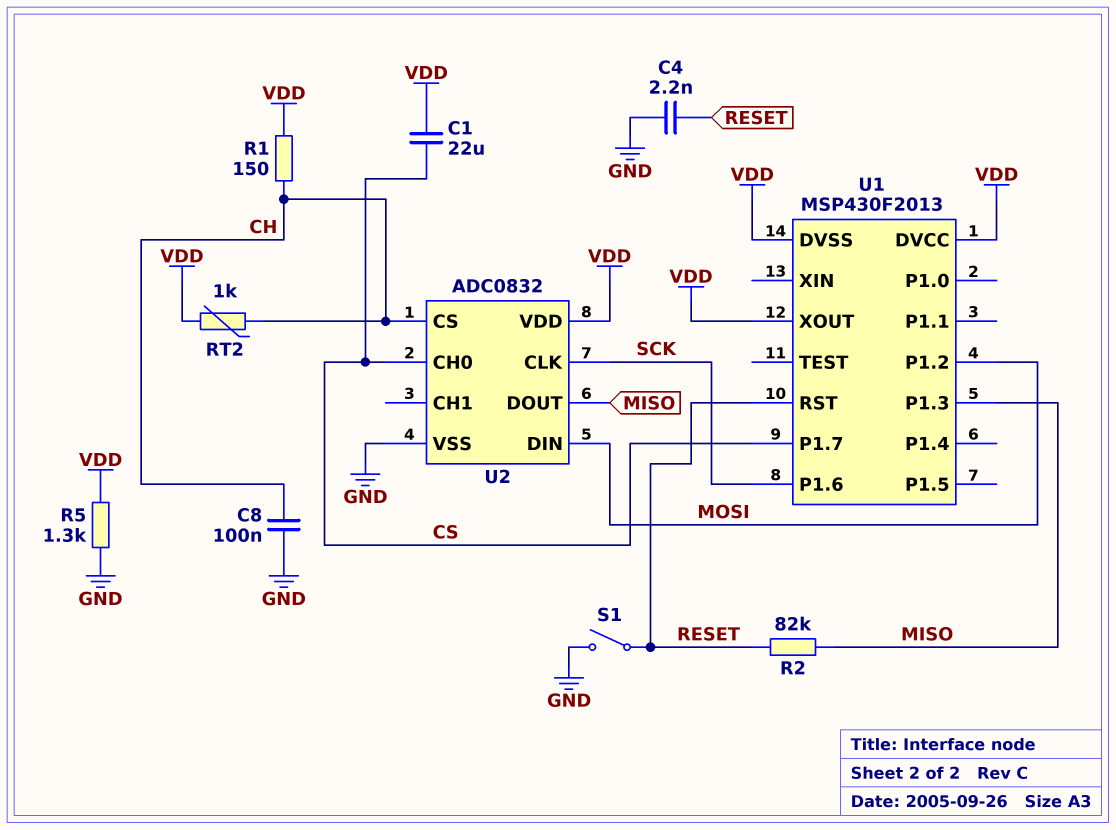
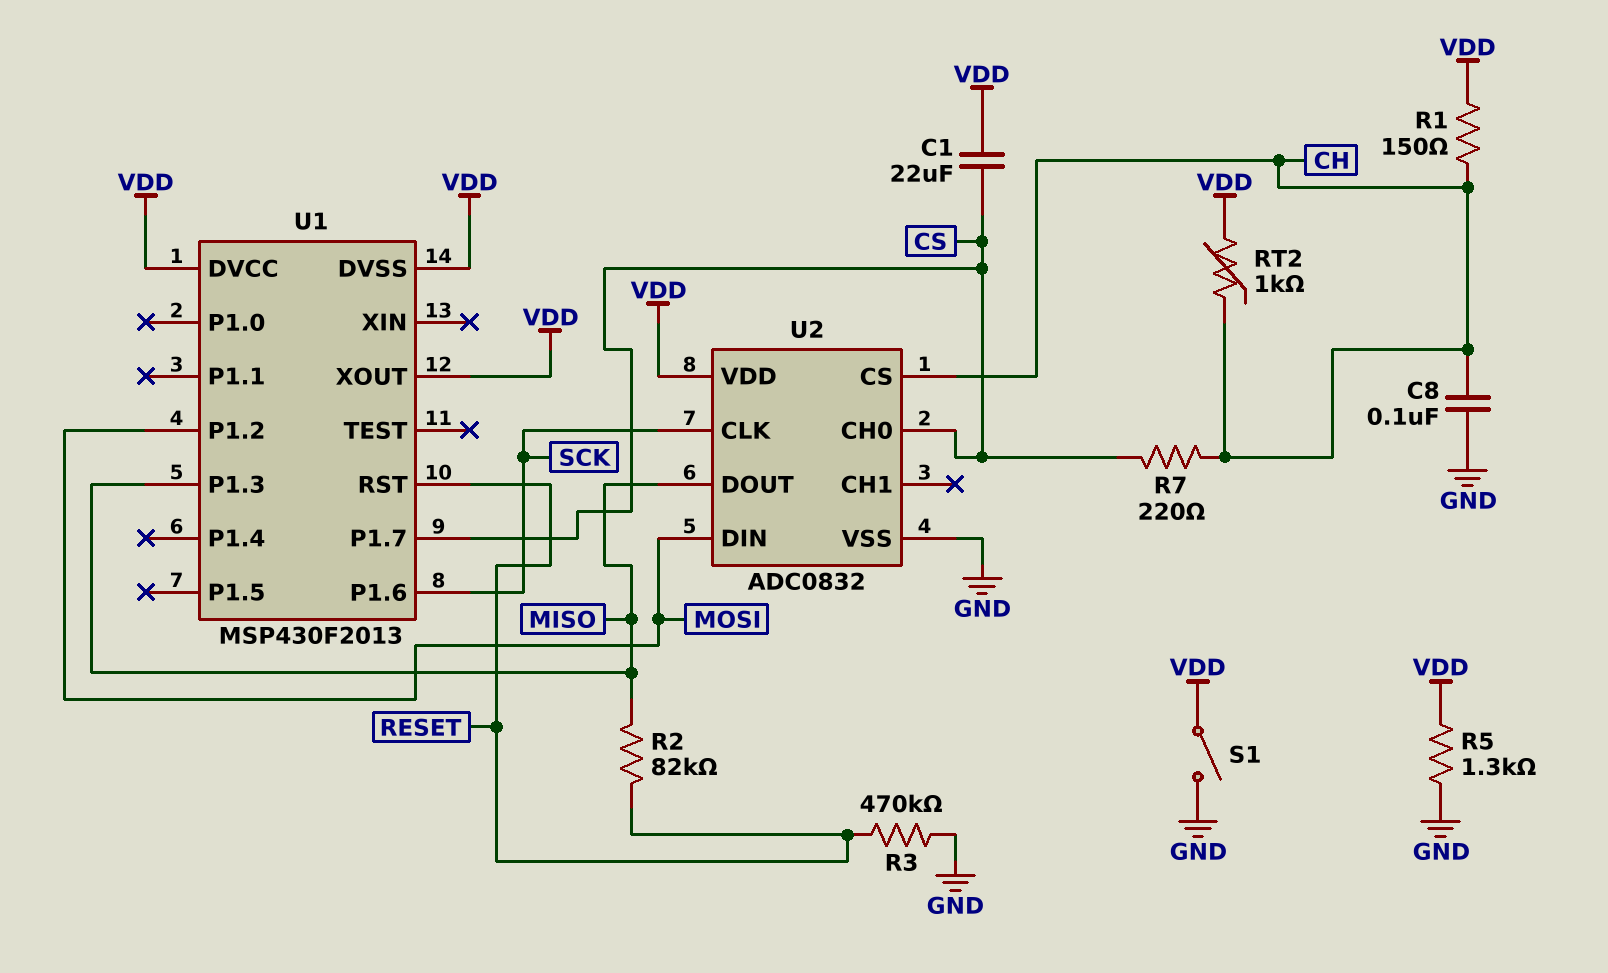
C4: 2.2nF (GND, RESET) -> none
R3: none -> 470k (GND, RESET)
R7: none -> 220 (CH, CS)
S1: switch (GND, RESET) -> switch (GND, VDD)

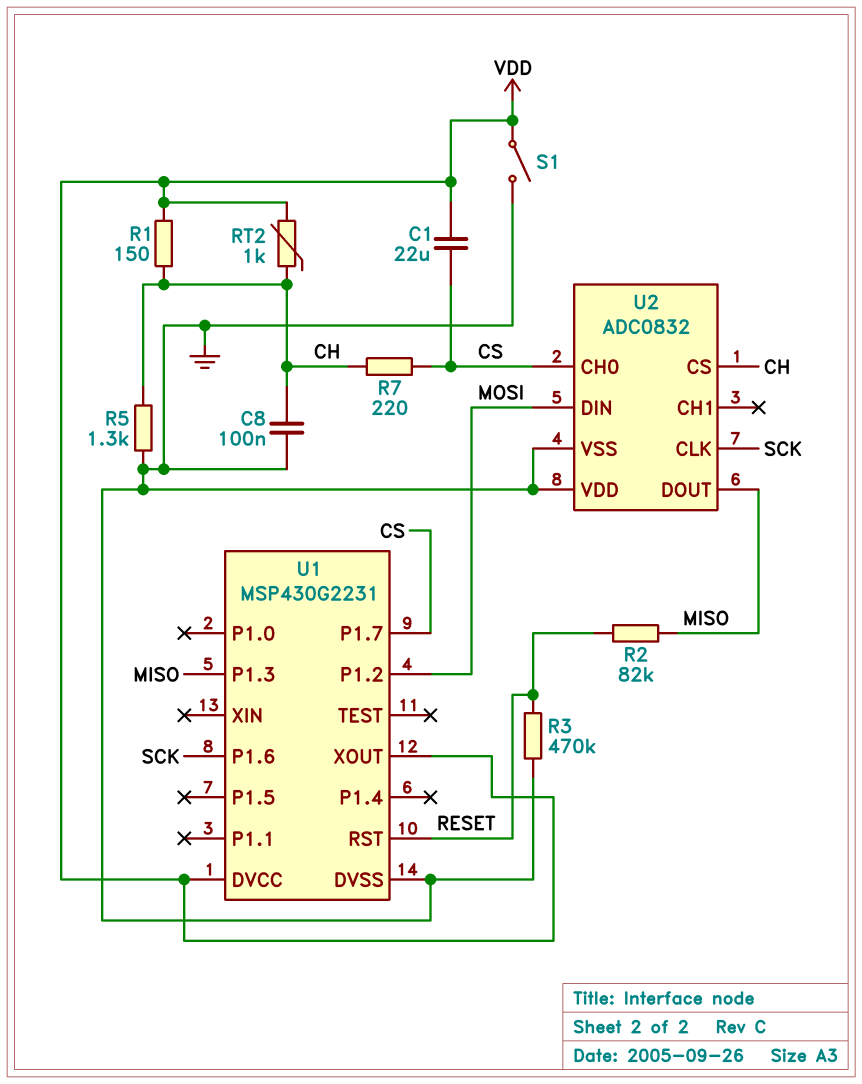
R5: 1.3k (GND, VDD) -> 1.3k (CH, GND)
U1: MSP430F2013 -> MSP430G2231
U1 pin DVSS: VDD -> GND
U2 pin VDD: VDD -> GND

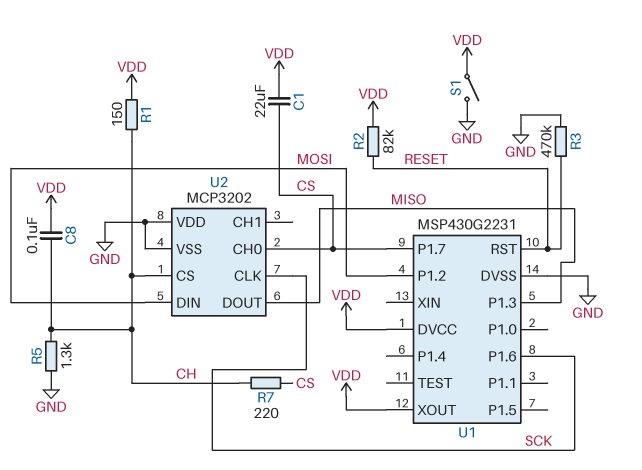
C8: 100nF (CH, GND) -> 100nF (CH, VDD)
R2: 82k (MISO, RESET) -> 82k (RESET, VDD)
RT2: 1k (CH, VDD) -> none
U2: ADC0832 -> MCP3202

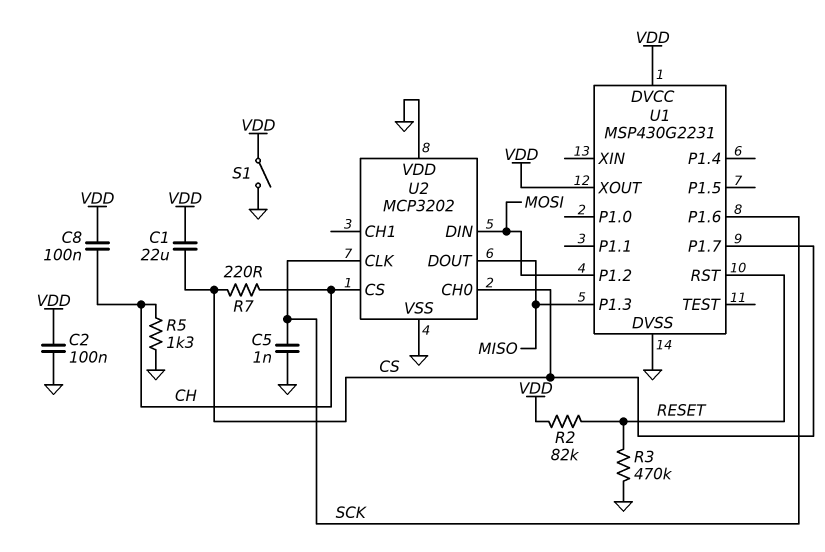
C2: none -> 100nF (GND, VDD)
C5: none -> 1nF (GND, SCK)
R1: 150 (CH, VDD) -> none

